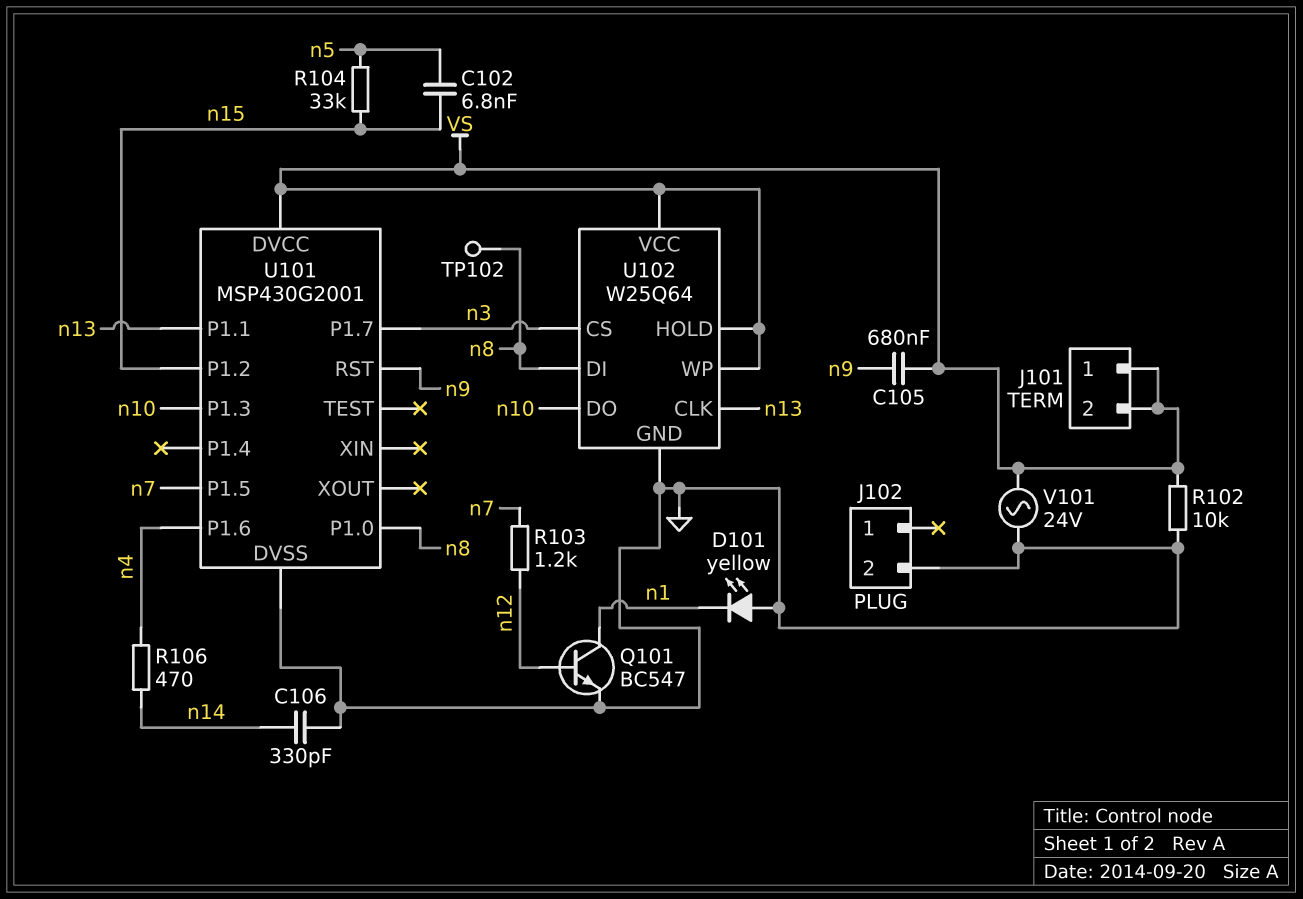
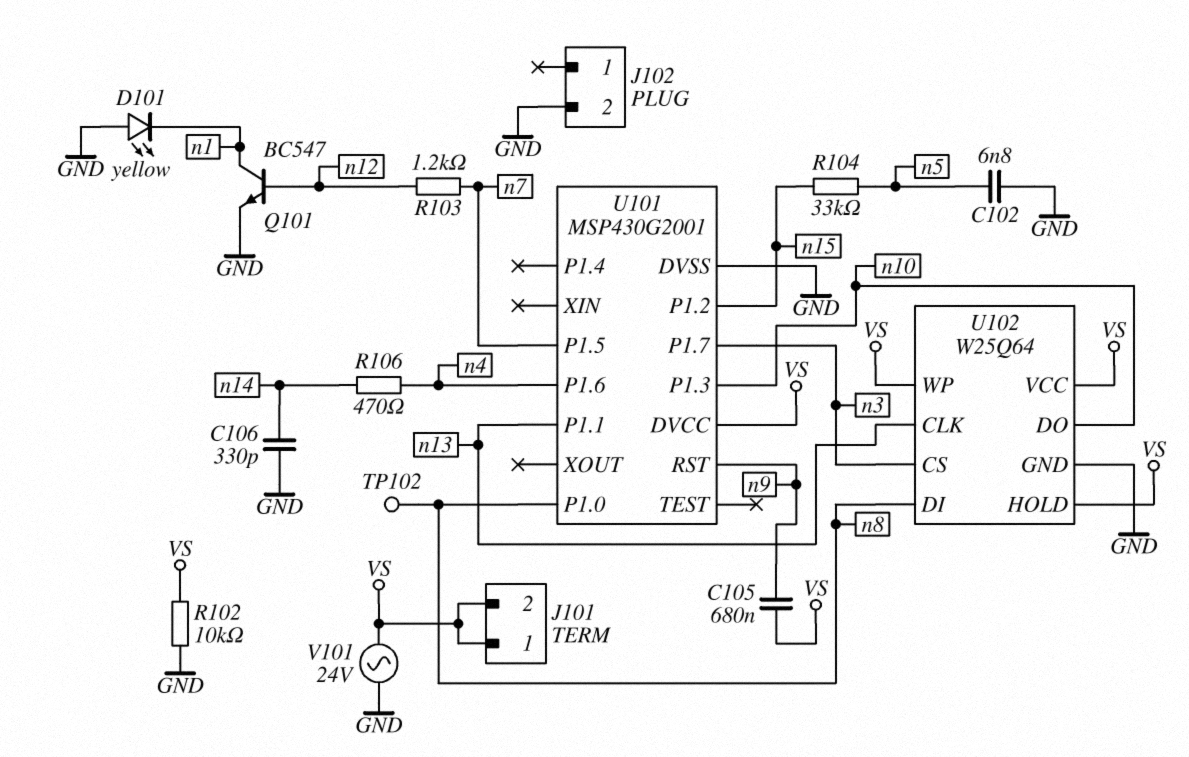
C102: 6.8nF (n5, n15) -> 6.8nF (GND, n5)

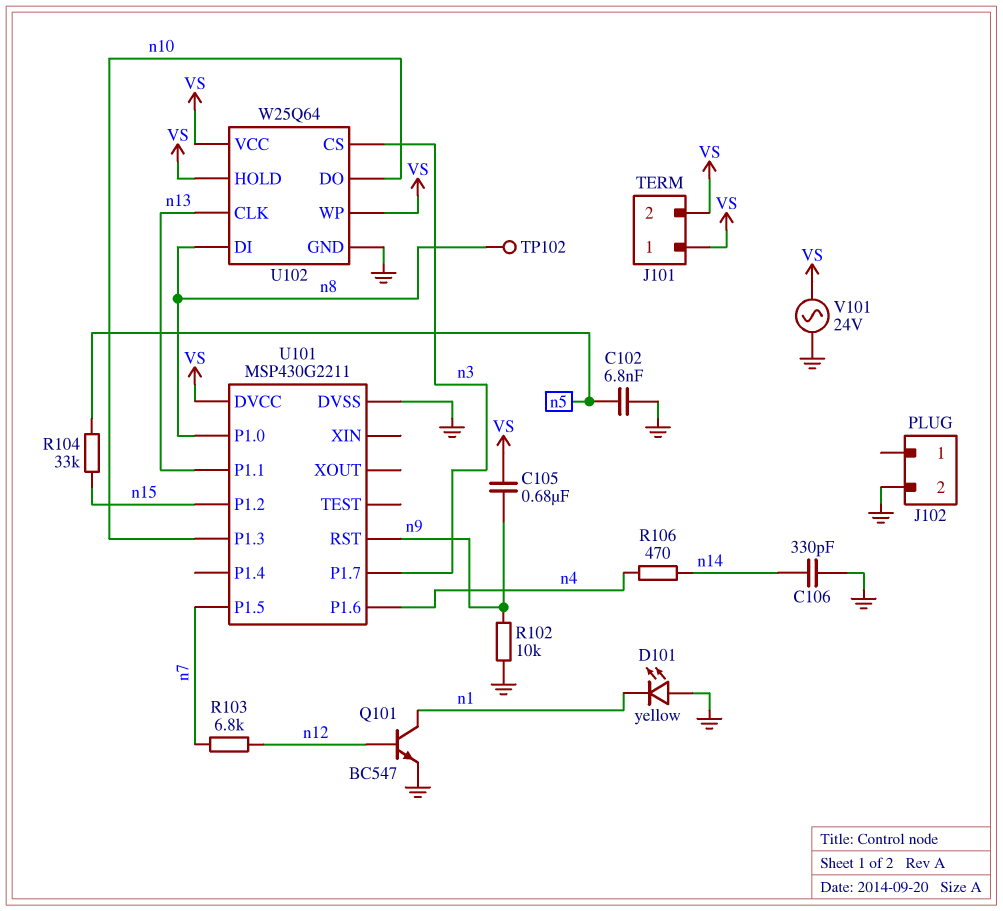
R102: 10k (GND, VS) -> 10k (GND, n9)
R103: 1.2k (n7, n12) -> 6.8k (n7, n12)
U101: MSP430G2001 -> MSP430G2211

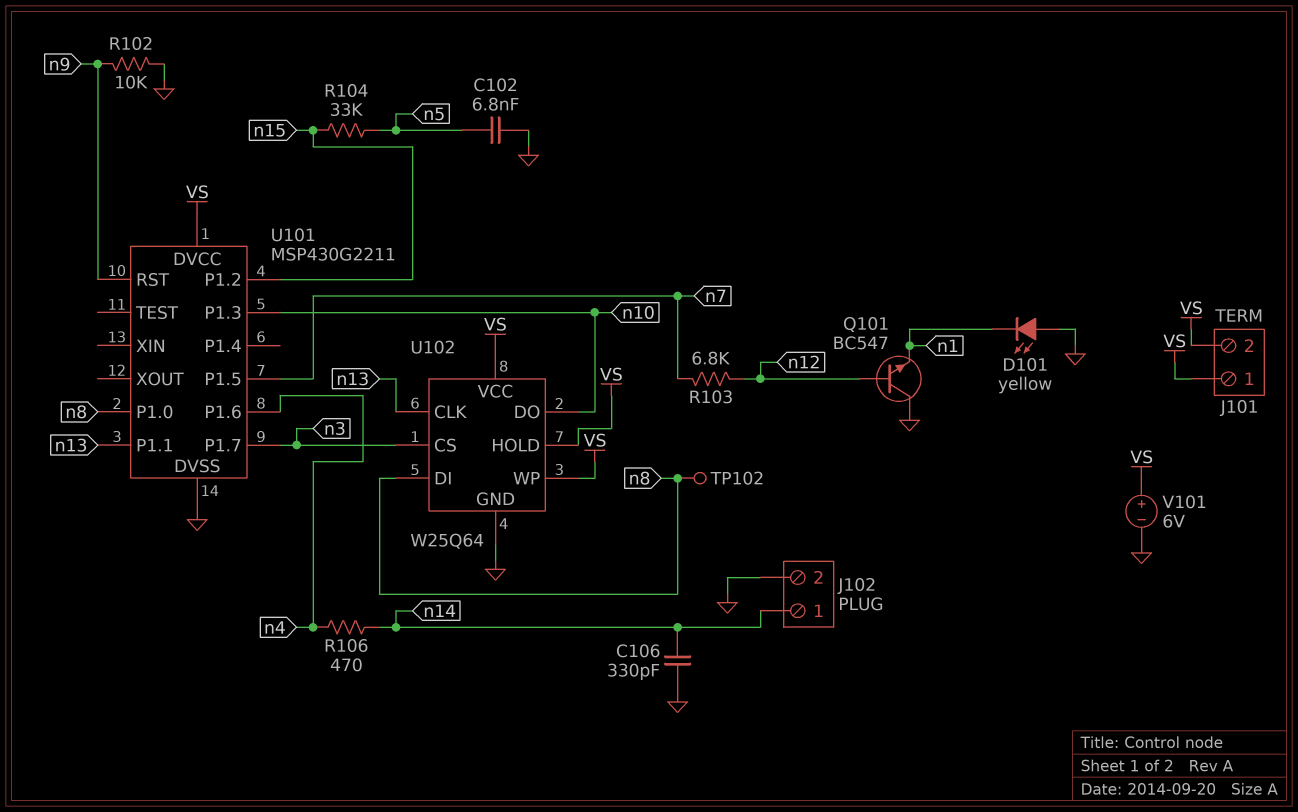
C105: 680nF (VS, n9) -> none
J102 pin 1: none -> n14
Q101: NPN BC547 (B n12, C n1, E GND) -> NPN BC547 (B n12, C GND, E n1)
V101: AC 24V (GND, VS) -> 6V (plus VS, minus GND)

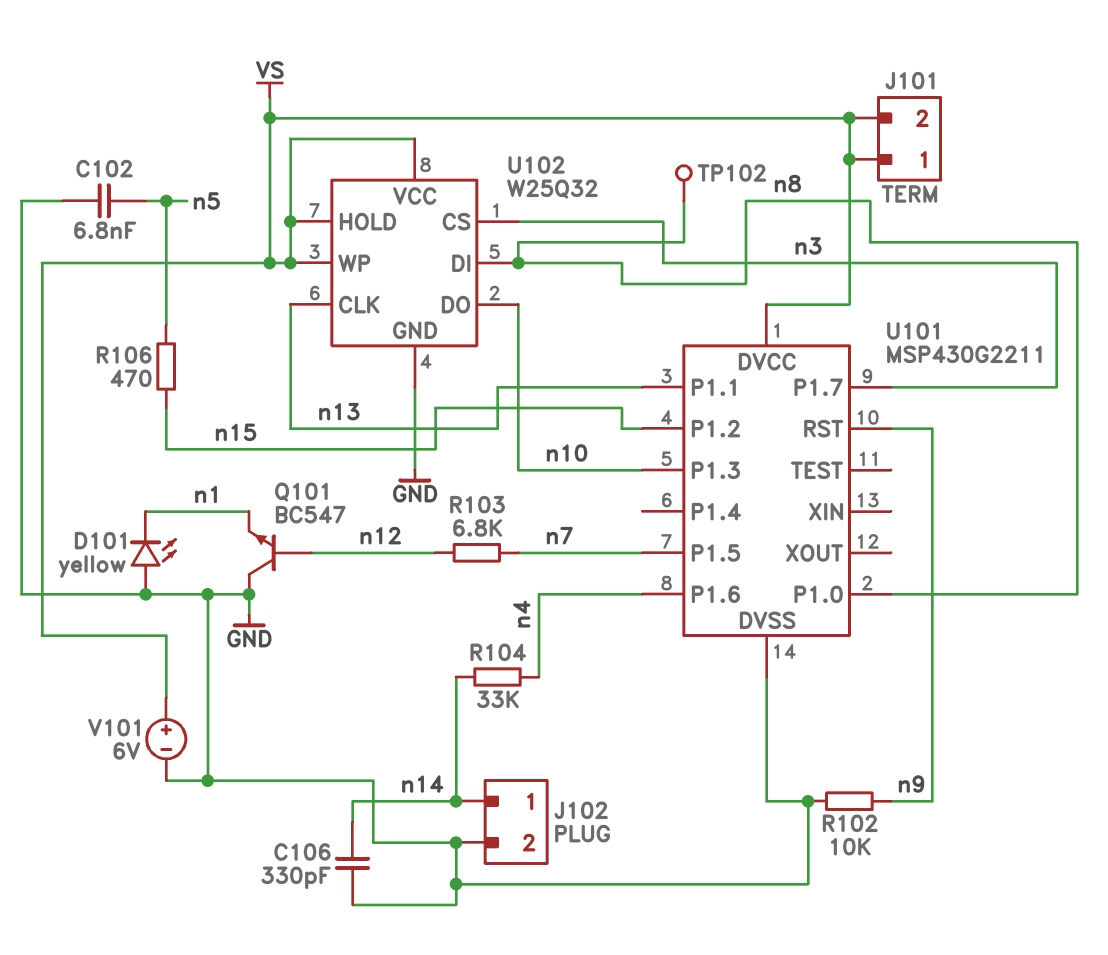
R104: 33k (n5, n15) -> 33k (n4, n14)
R106: 470 (n4, n14) -> 470 (n5, n15)
U102: W25Q64 -> W25Q32

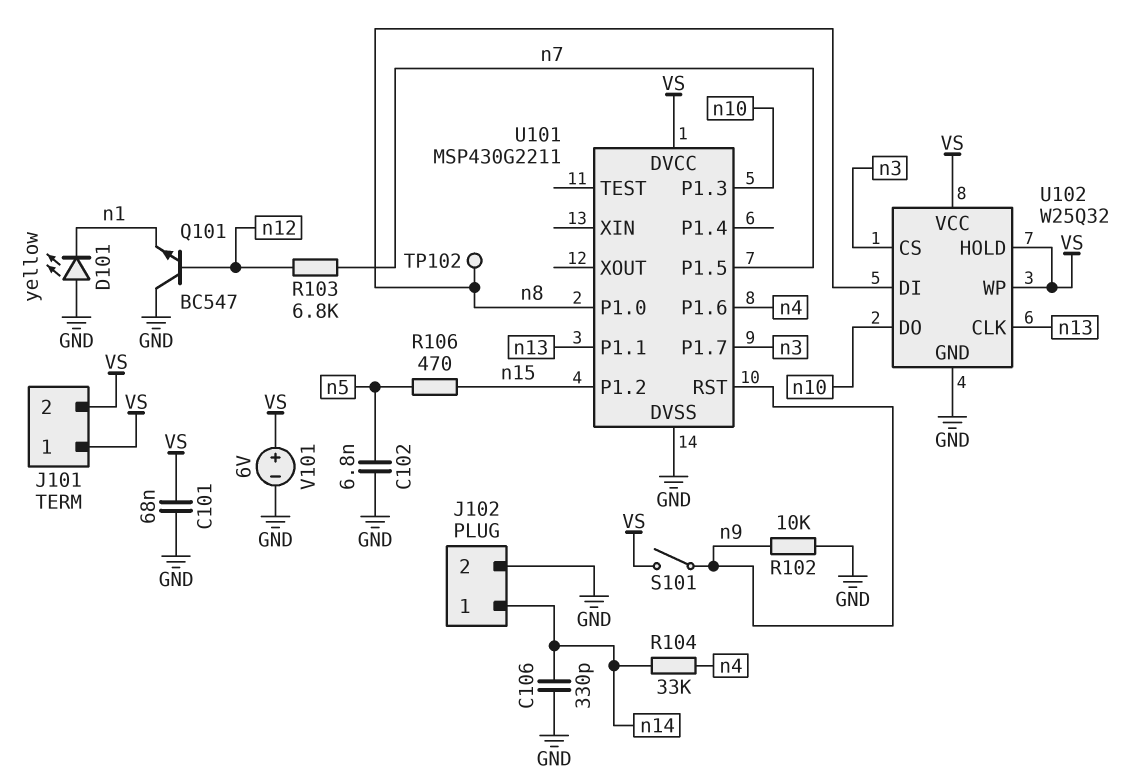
C101: none -> 68nF (GND, VS)
S101: none -> switch (VS, n9)

